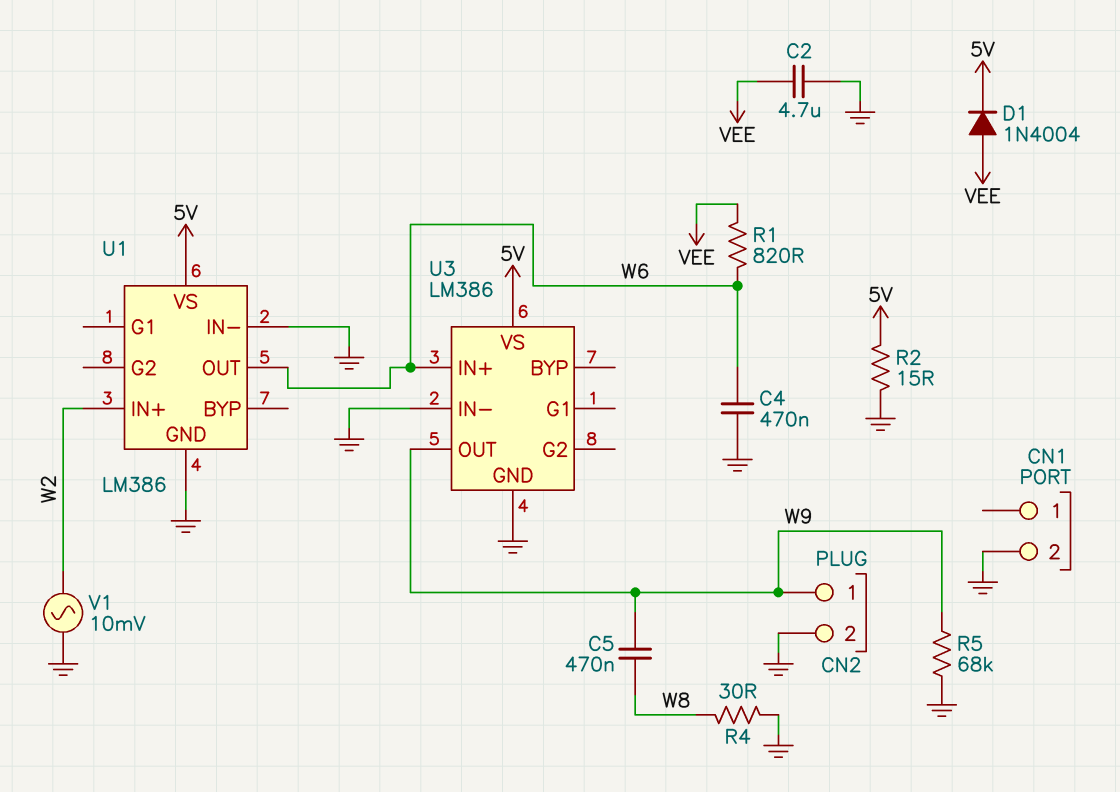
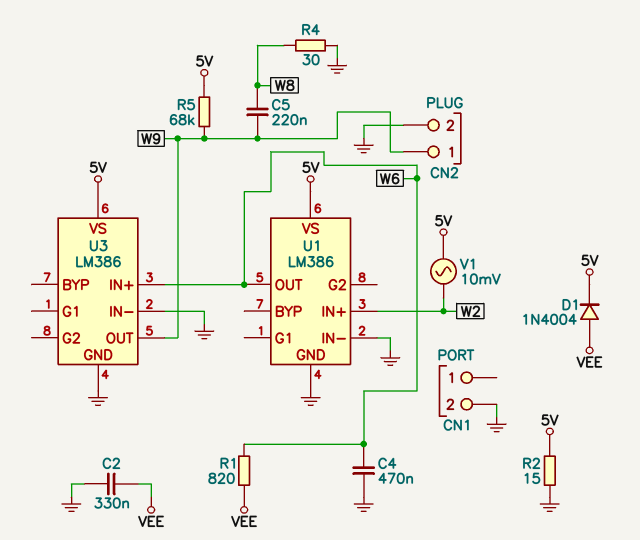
C2: 4.7uF (GND, VEE) -> 330nF (GND, VEE)
C5: 470nF (W8, W9) -> 220nF (W8, W9)
R5: 68k (GND, W9) -> 68k (5V, W9)
V1: AC 10mV (GND, W2) -> AC 10mV (5V, W2)

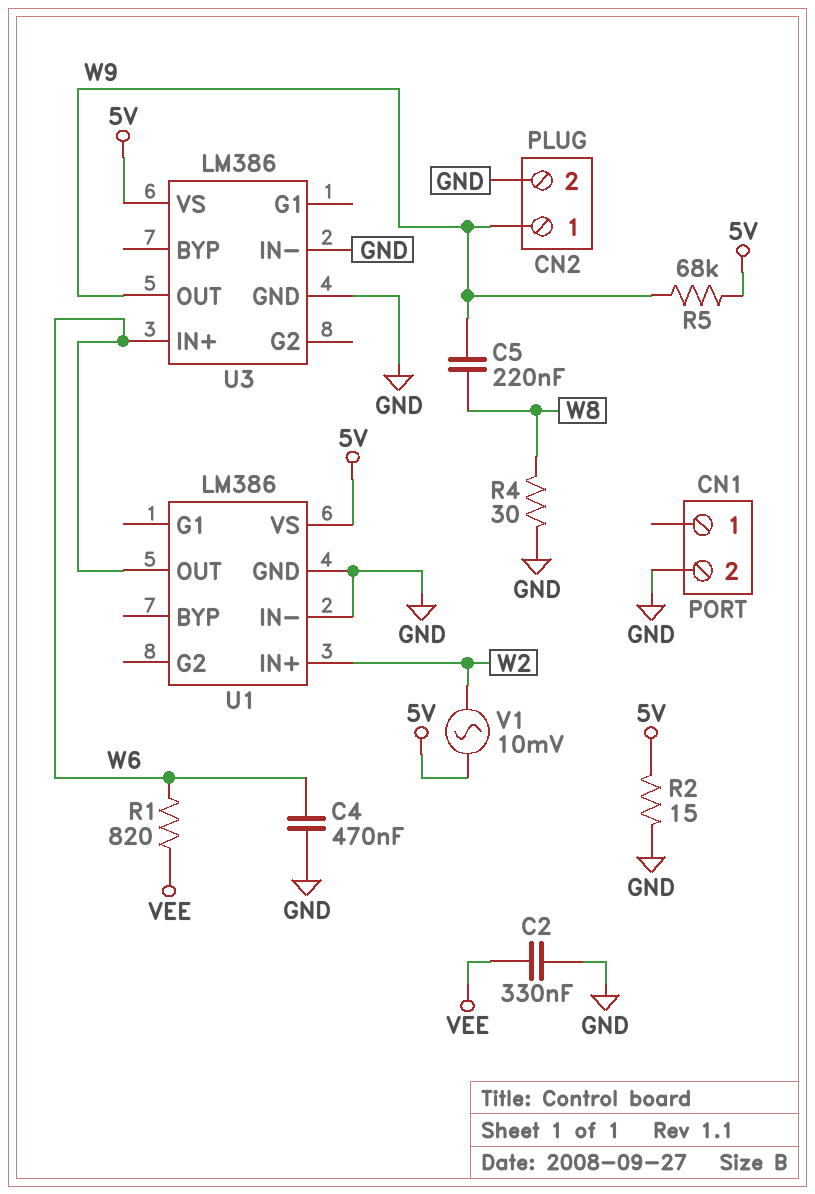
D1: diode 1N4004 (A VEE, K 5V) -> none

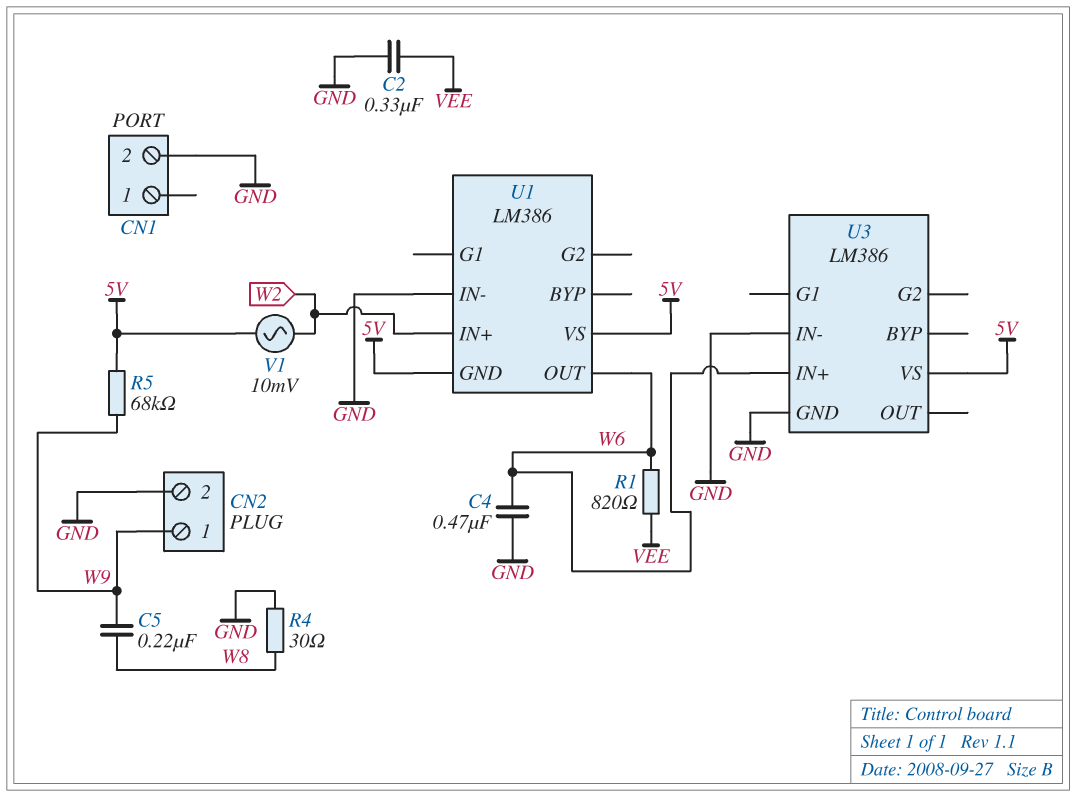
R2: 15 (5V, GND) -> none
U1 pin GND: GND -> 5V
U3 pin OUT: W9 -> none

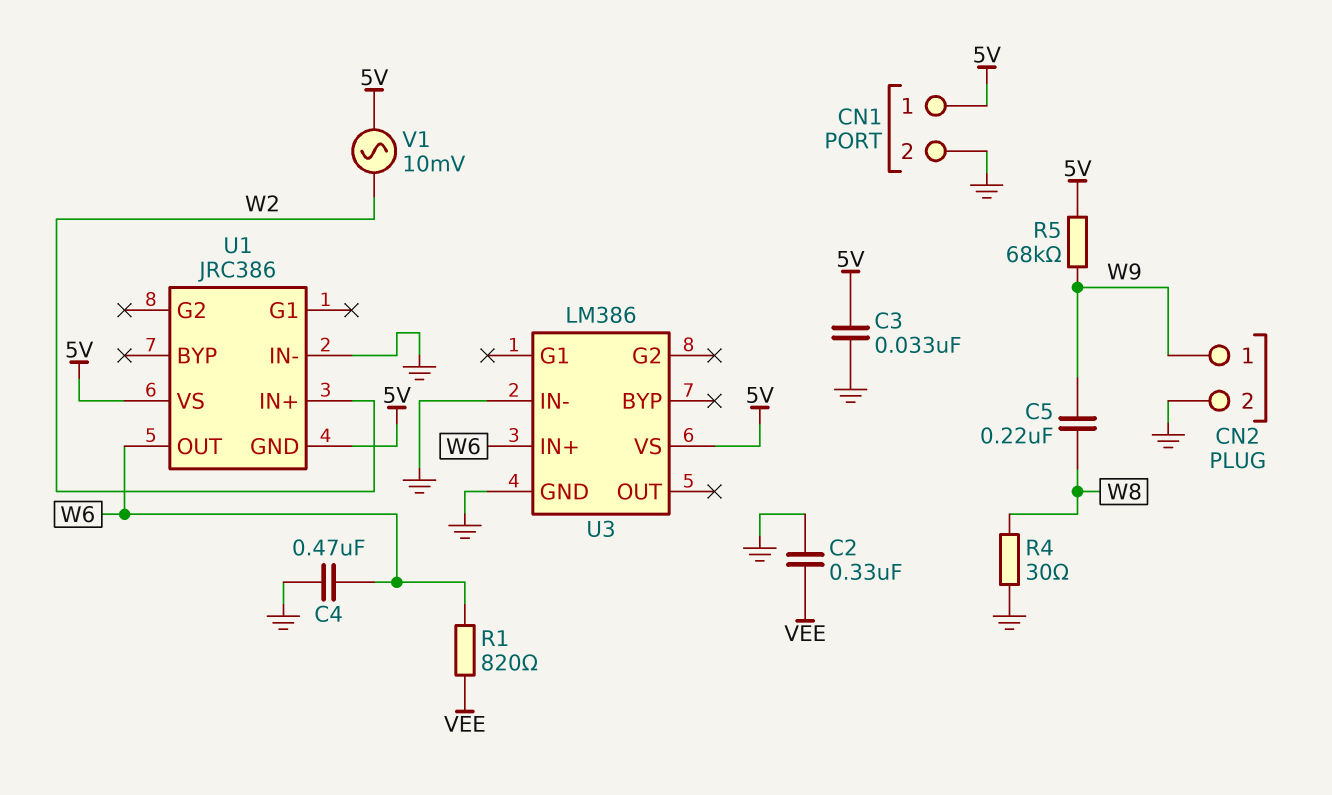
C3: none -> 33nF (5V, GND)
CN1 pin 1: none -> 5V
U1: LM386 -> JRC386

